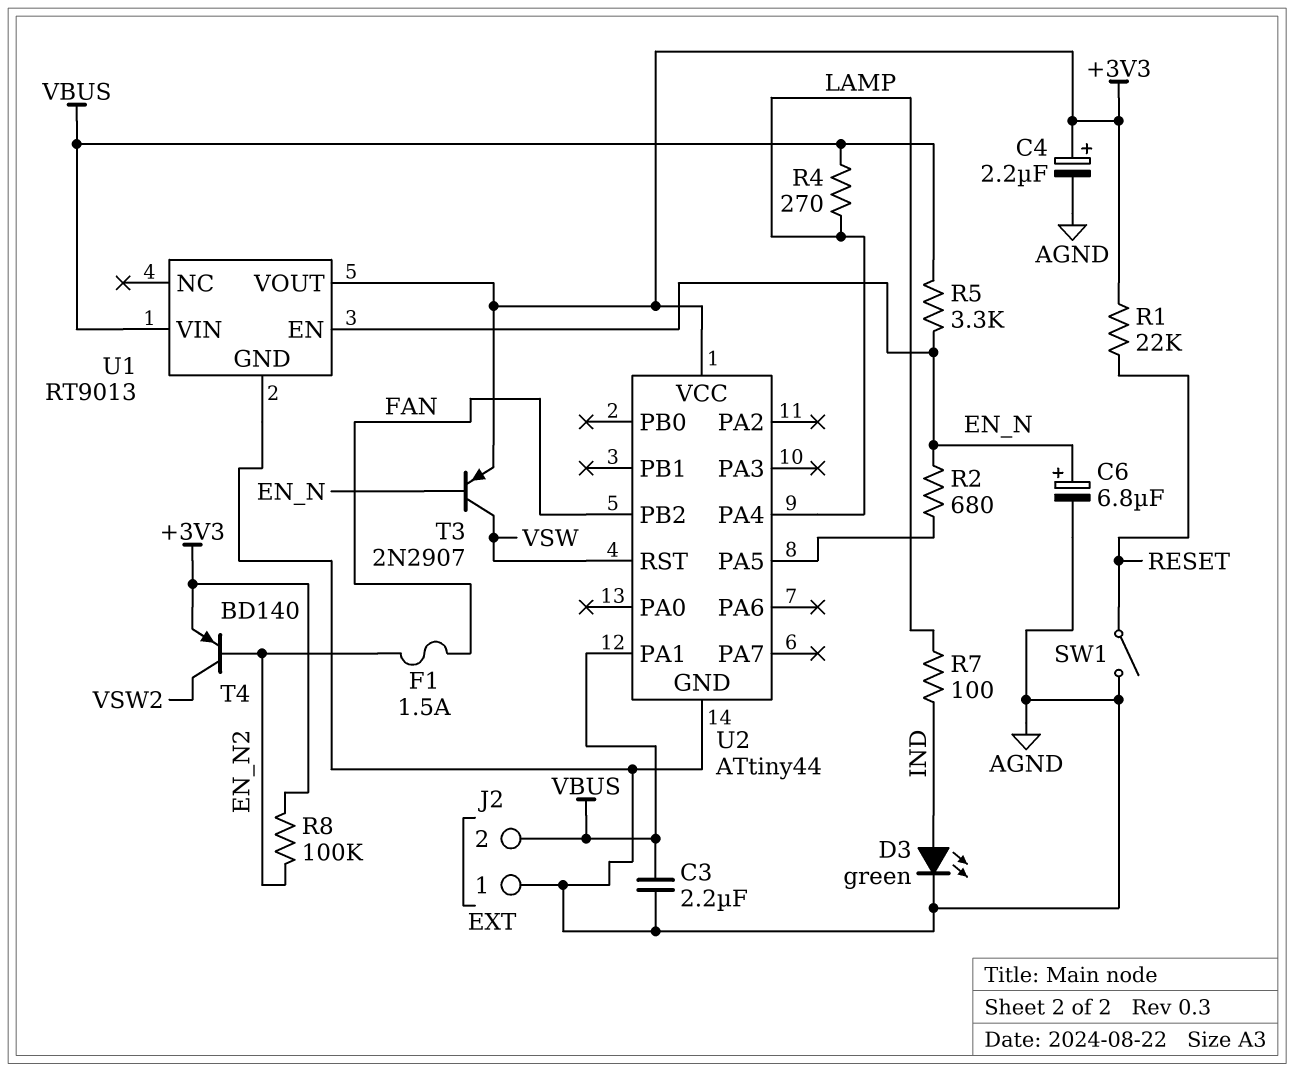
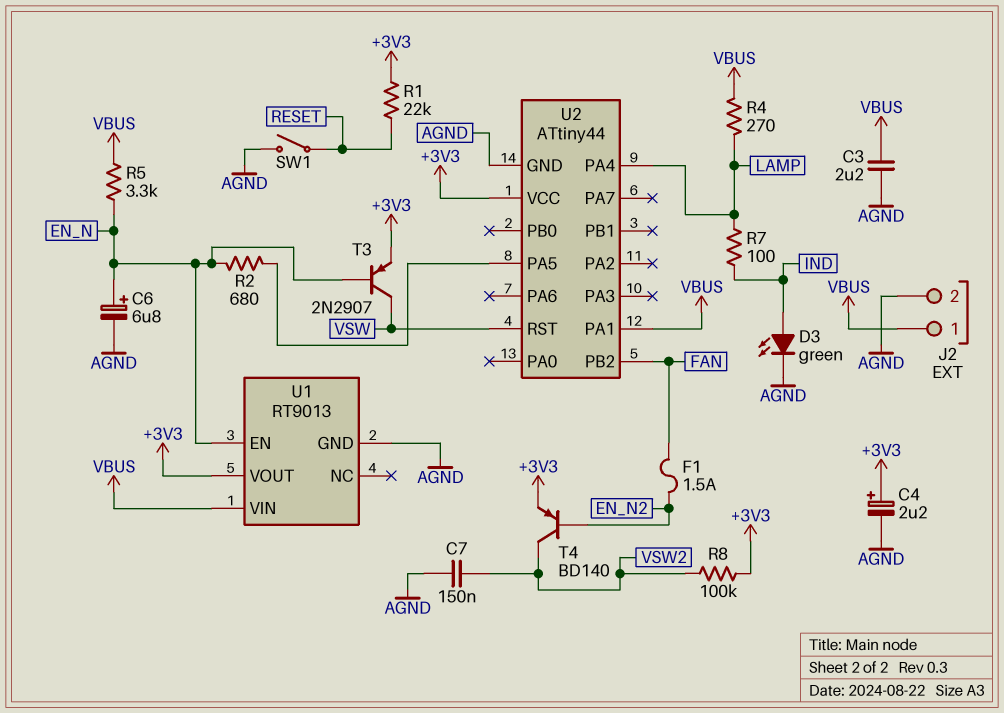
C7: none -> 150nF (AGND, VSW2)
J2 pin 1: AGND -> VBUS
J2 pin 2: VBUS -> AGND
R8: 100k (+3V3, EN_N2) -> 100k (+3V3, VSW2)

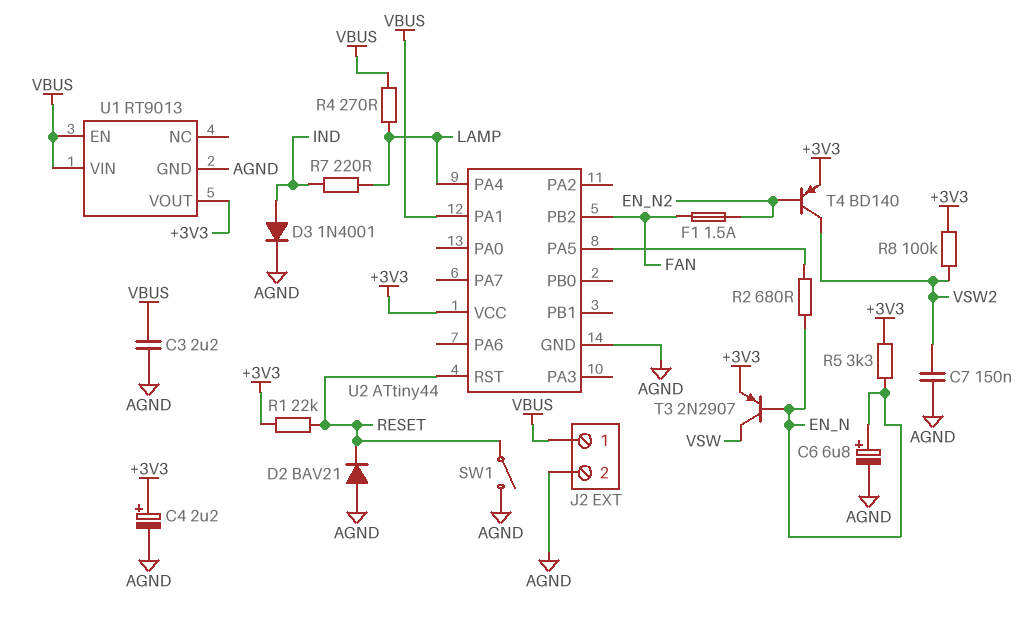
D2: none -> diode BAV21 (A AGND, K RESET)
D3: LED green (A IND, K AGND) -> diode 1N4001 (A IND, K AGND)
R5: 3.3k (EN_N, VBUS) -> 3.3k (+3V3, EN_N)
R7: 100 (IND, LAMP) -> 220 (IND, LAMP)
U1 pin EN: EN_N -> VBUS
U2 pin RST: VSW -> RESET

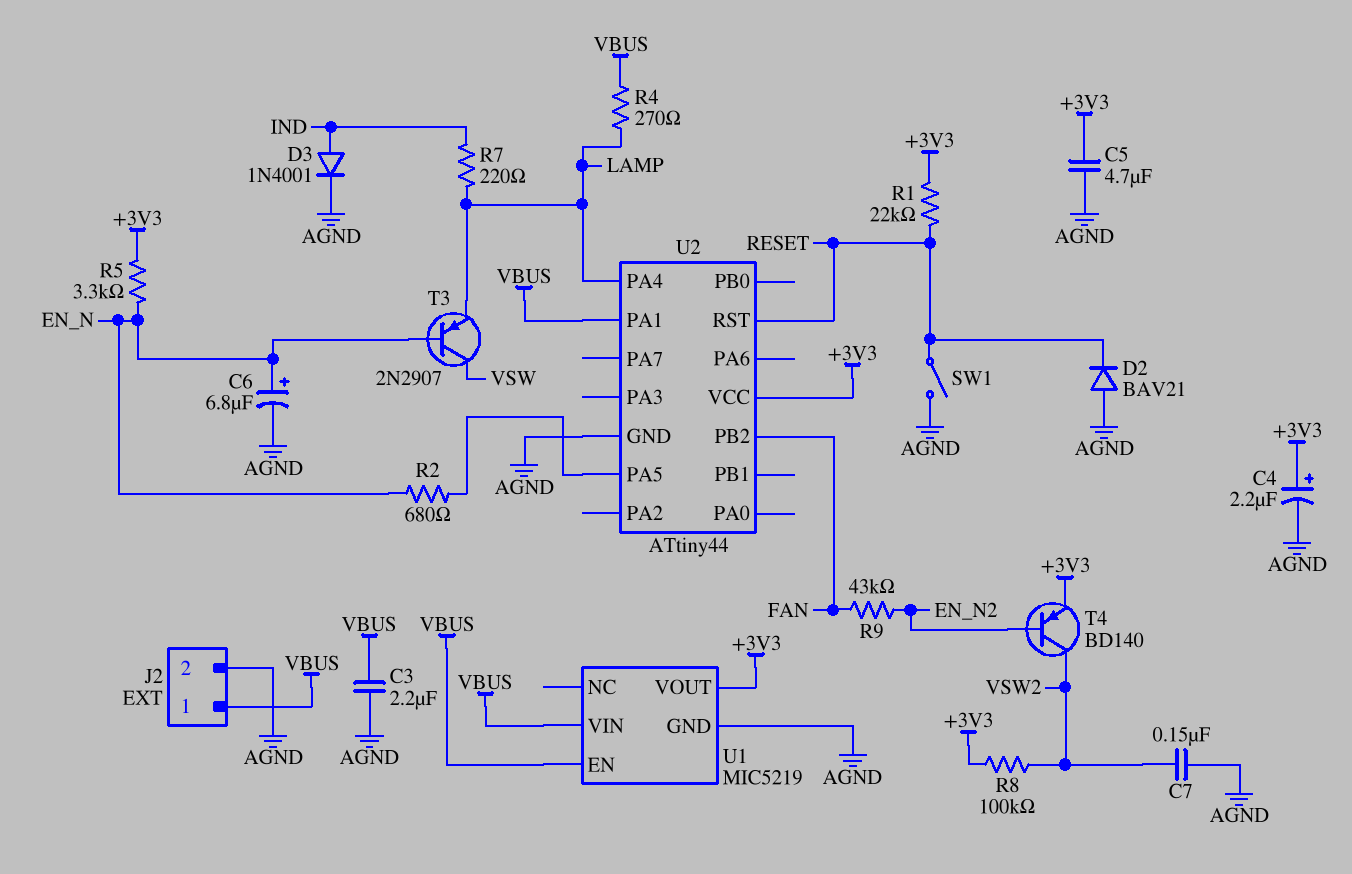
C5: none -> 4.7uF (+3V3, AGND)
F1: 1.5A (EN_N2, FAN) -> none
R9: none -> 43k (EN_N2, FAN)
T3: PNP 2N2907 (B EN_N, C VSW, E +3V3) -> PNP 2N2907 (B EN_N, C VSW, E LAMP)
U1: RT9013 -> MIC5219

